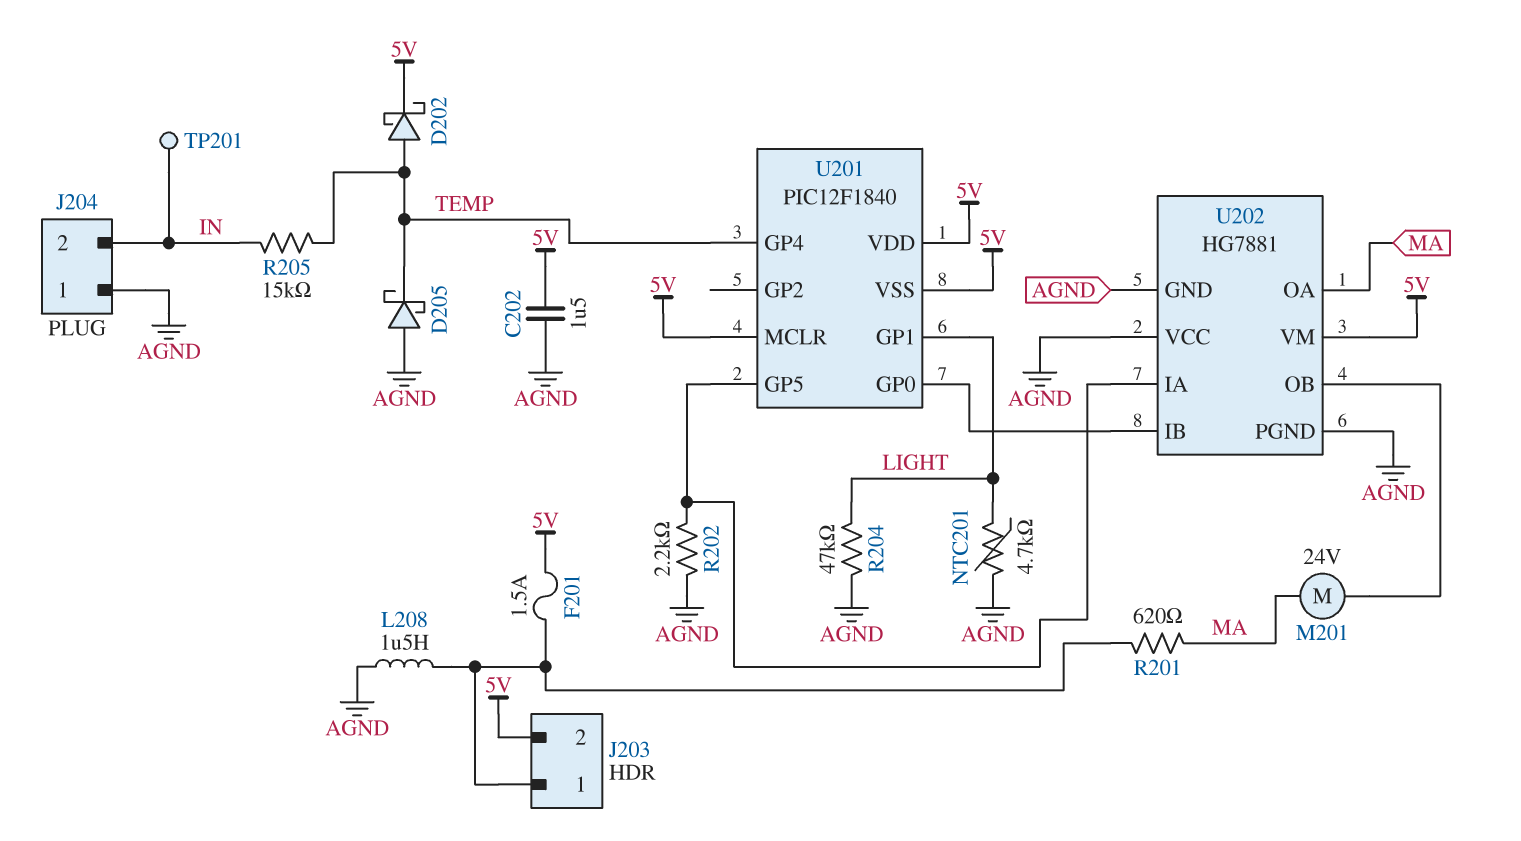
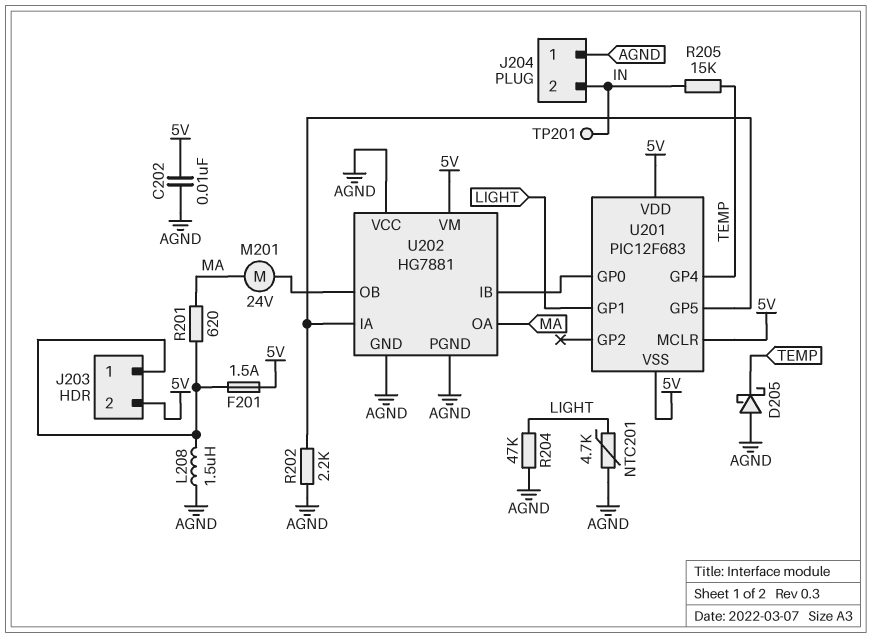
C202: 1.5uF (5V, AGND) -> 10nF (5V, AGND)
D202: schottky (A TEMP, K 5V) -> none
U201: PIC12F1840 -> PIC12F683

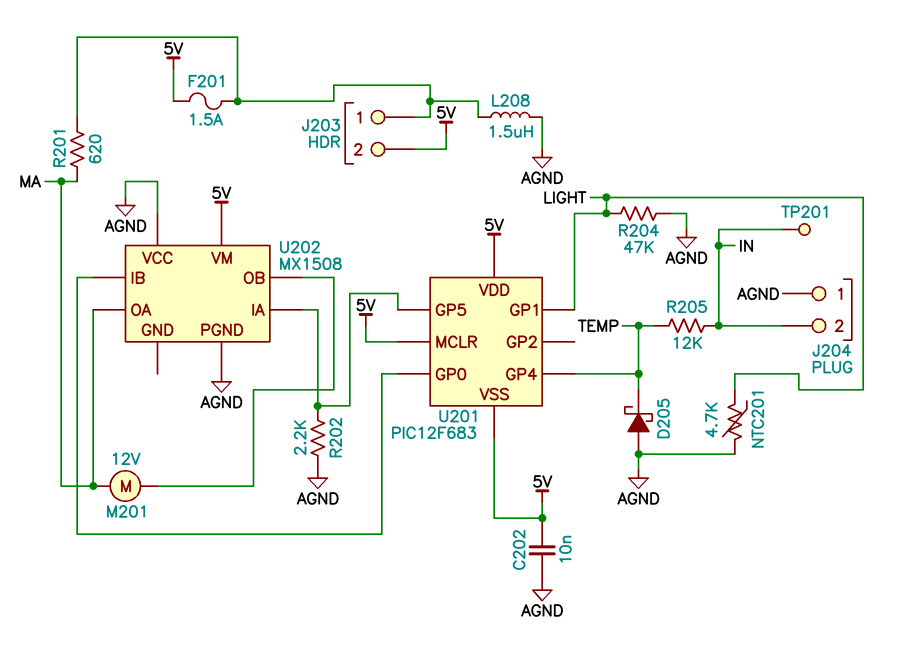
M201: motor 24V (MA, U202/OB) -> motor 12V (MA, U202/OB)
R205: 15k (IN, TEMP) -> 12k (IN, TEMP)
U202: HG7881 -> MX1508
U202 pin GND: AGND -> none

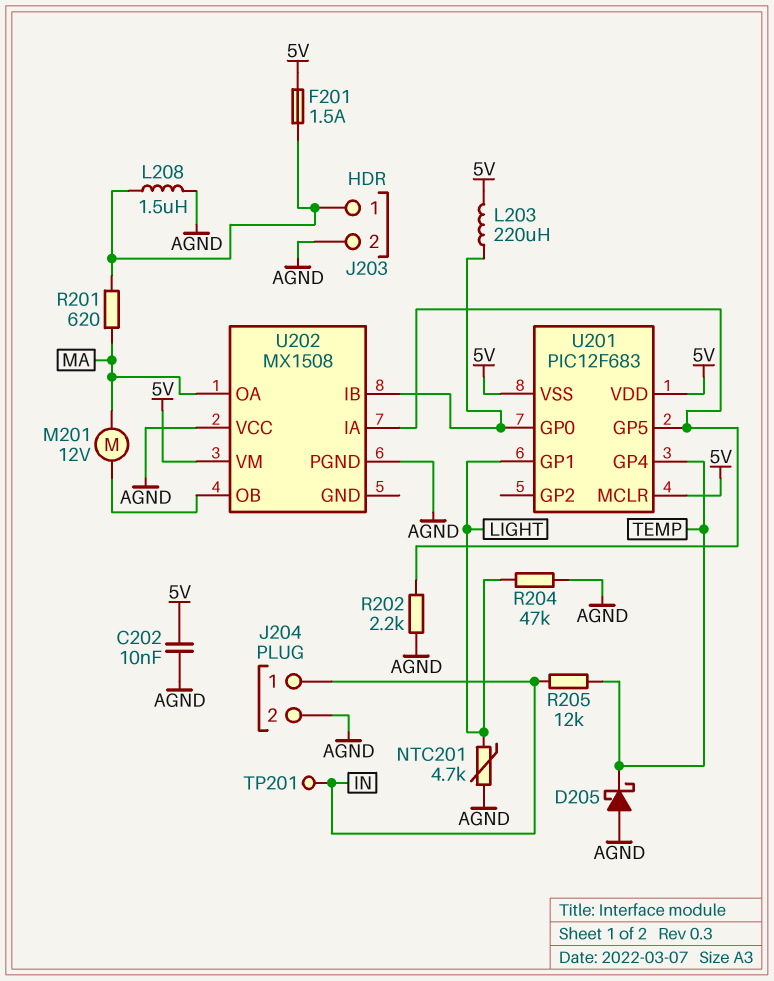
J203 pin 2: 5V -> AGND
J204 pin 1: AGND -> IN
J204 pin 2: IN -> AGND
L203: none -> 220uH (5V, U201/GP0)

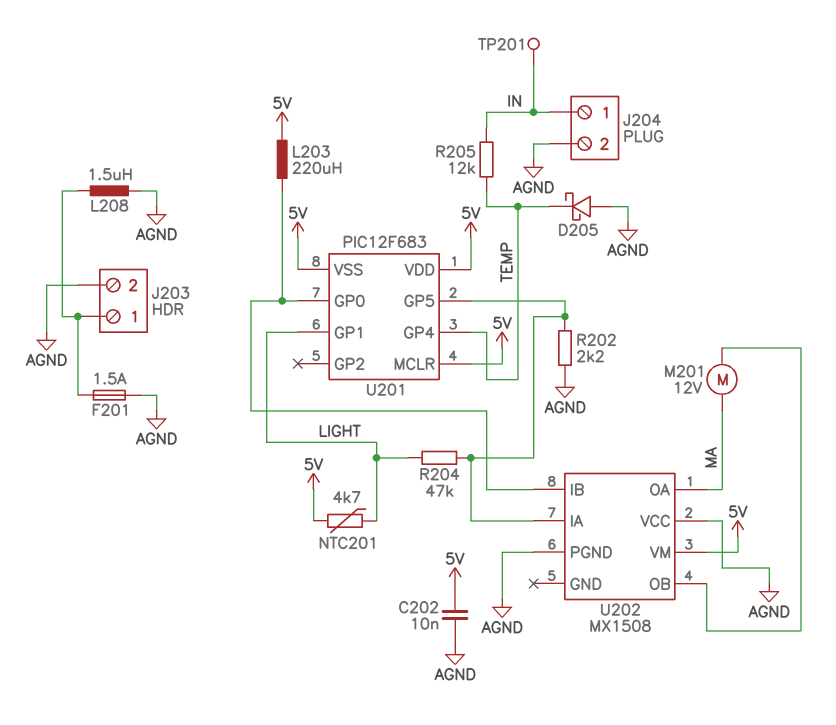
F201: 1.5A (5V, J203/1) -> 1.5A (AGND, J203/1)
NTC201: 4.7k (AGND, LIGHT) -> 4.7k (5V, LIGHT)
R201: 620 (J203/1, MA) -> none
R204: 47k (AGND, LIGHT) -> 47k (LIGHT, U201/GP5)

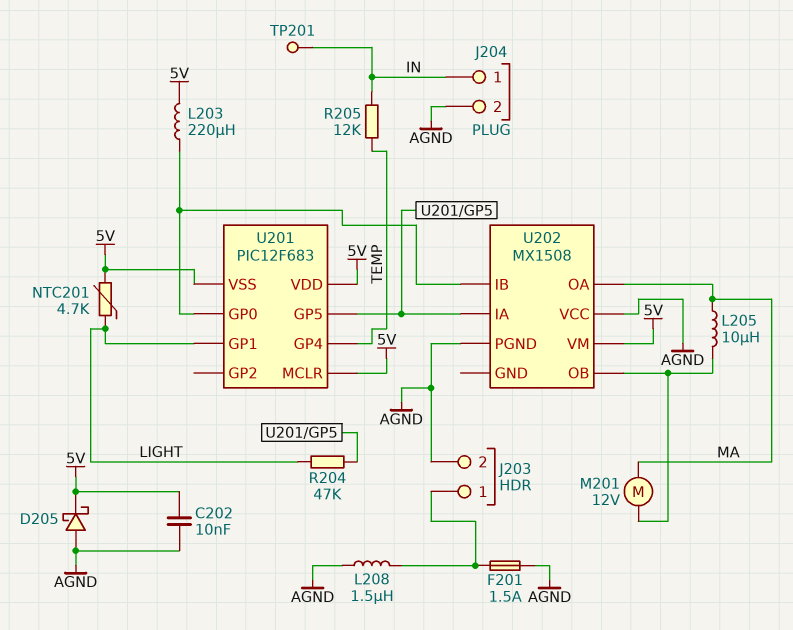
D205: schottky (A AGND, K TEMP) -> schottky (A AGND, K 5V)
L205: none -> 10uH (MA, U202/OB)
R202: 2.2k (AGND, U201/GP5) -> none

